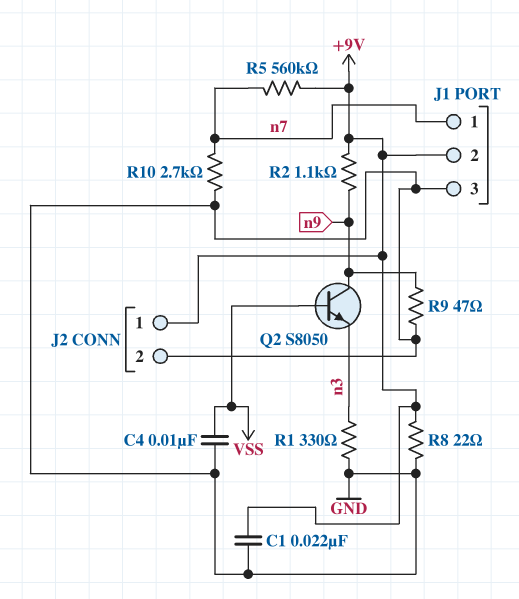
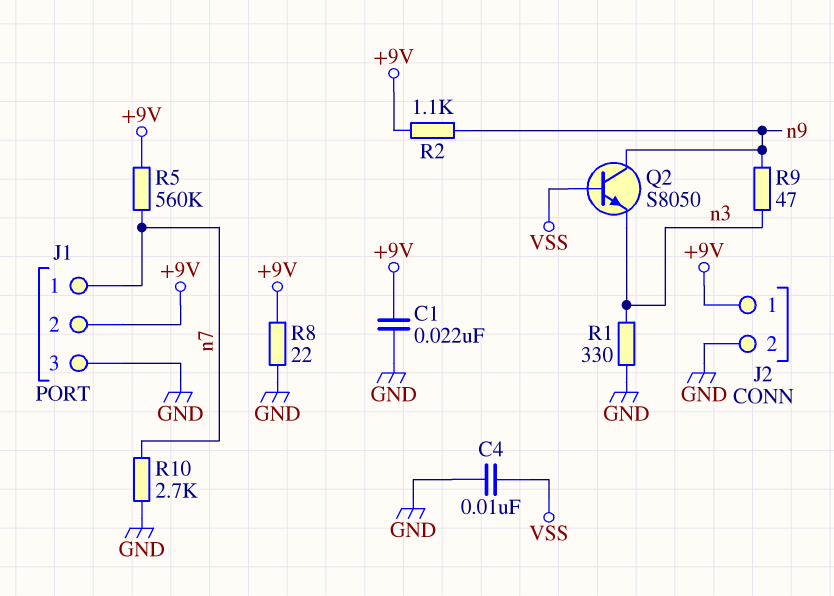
R9: 47 (GND, n9) -> 47 (n3, n9)

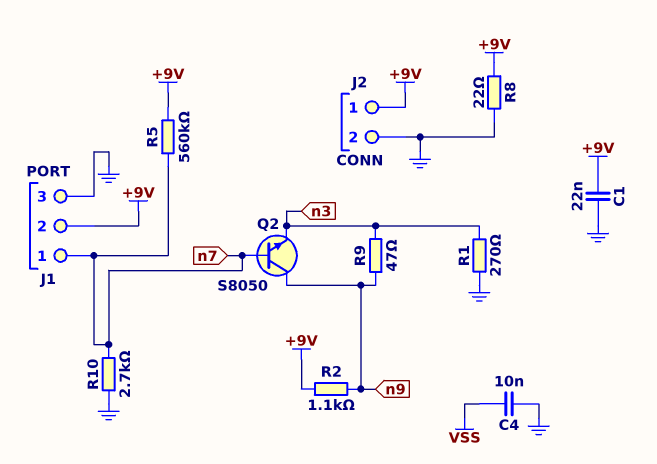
Q2: NPN S8050 (B VSS, C n9, E n3) -> NPN S8050 (B n7, C n9, E n3)
R1: 330 (GND, n3) -> 270 (GND, n3)

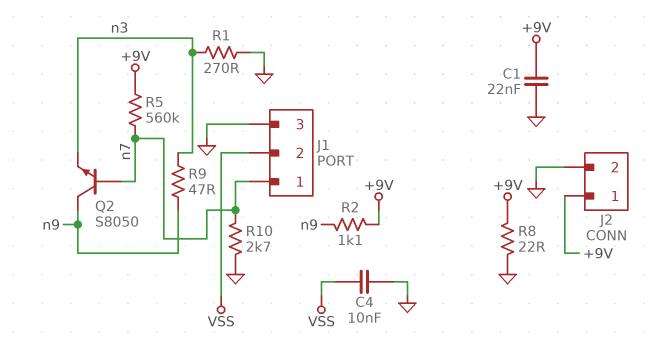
J1 pin 2: +9V -> VSS

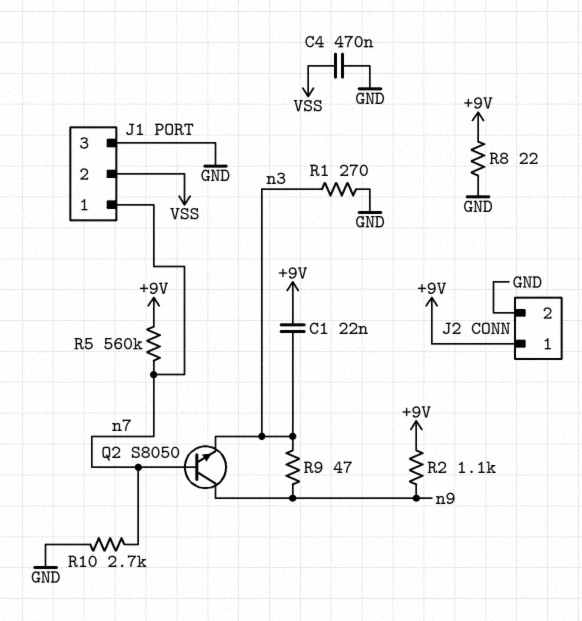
C1: 22nF (+9V, GND) -> 22nF (+9V, n3)
C4: 10nF (GND, VSS) -> 470nF (GND, VSS)

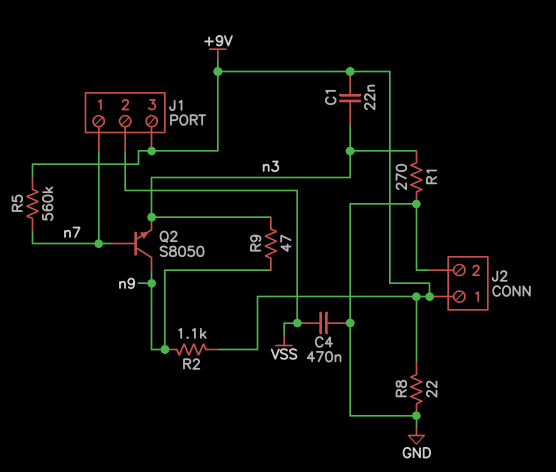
J1 pin 3: GND -> +9V
R10: 2.7k (GND, n7) -> none

